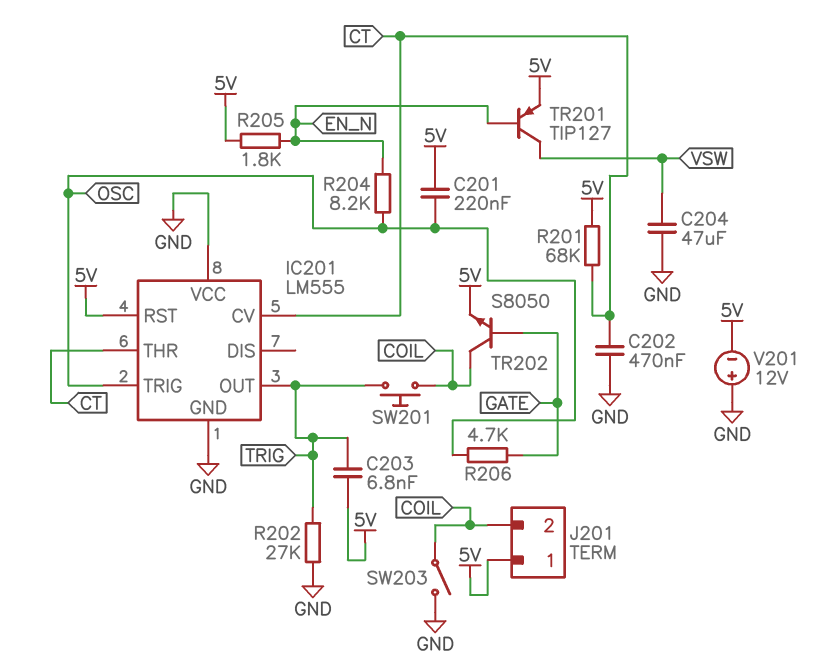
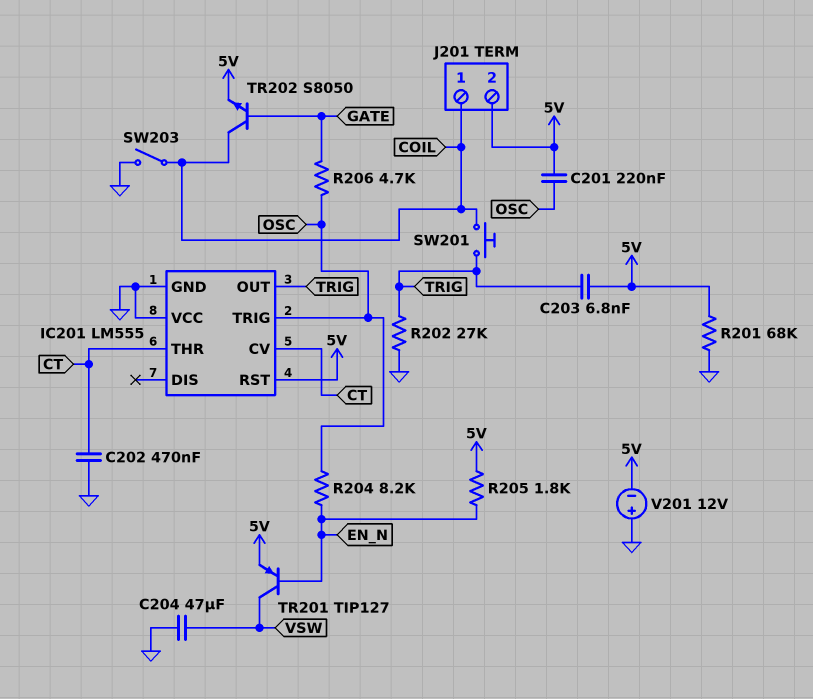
J201 pin 1: 5V -> COIL
J201 pin 2: COIL -> 5V
R201: 68k (5V, CT) -> 68k (5V, GND)

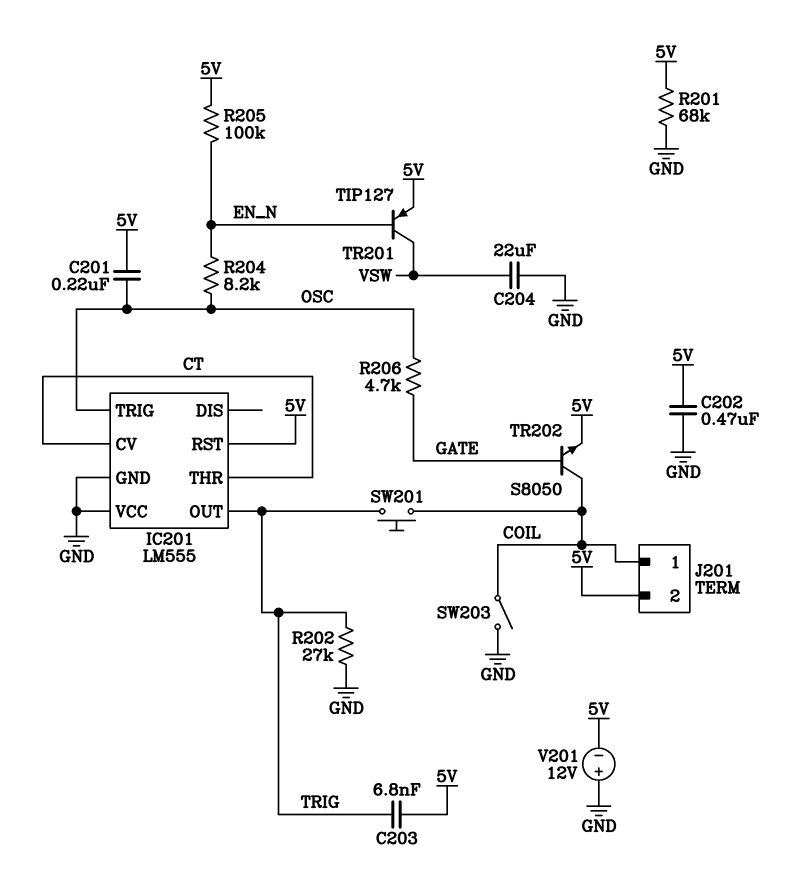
C202: 470nF (CT, GND) -> 470nF (5V, GND)
C204: 47uF (GND, VSW) -> 22uF (GND, VSW)
R205: 1.8k (5V, EN_N) -> 100k (5V, EN_N)

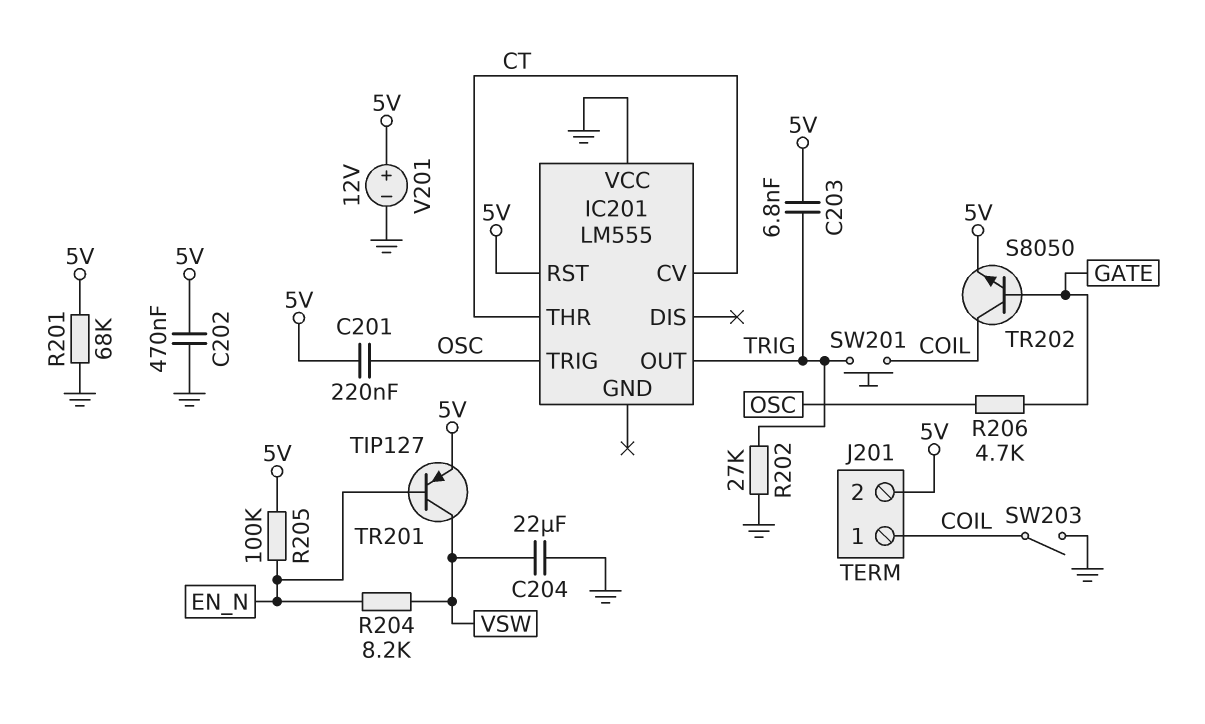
IC201 pin GND: GND -> none
R204: 8.2k (EN_N, OSC) -> 8.2k (EN_N, VSW)
V201: 12V (plus GND, minus 5V) -> 12V (plus 5V, minus GND)

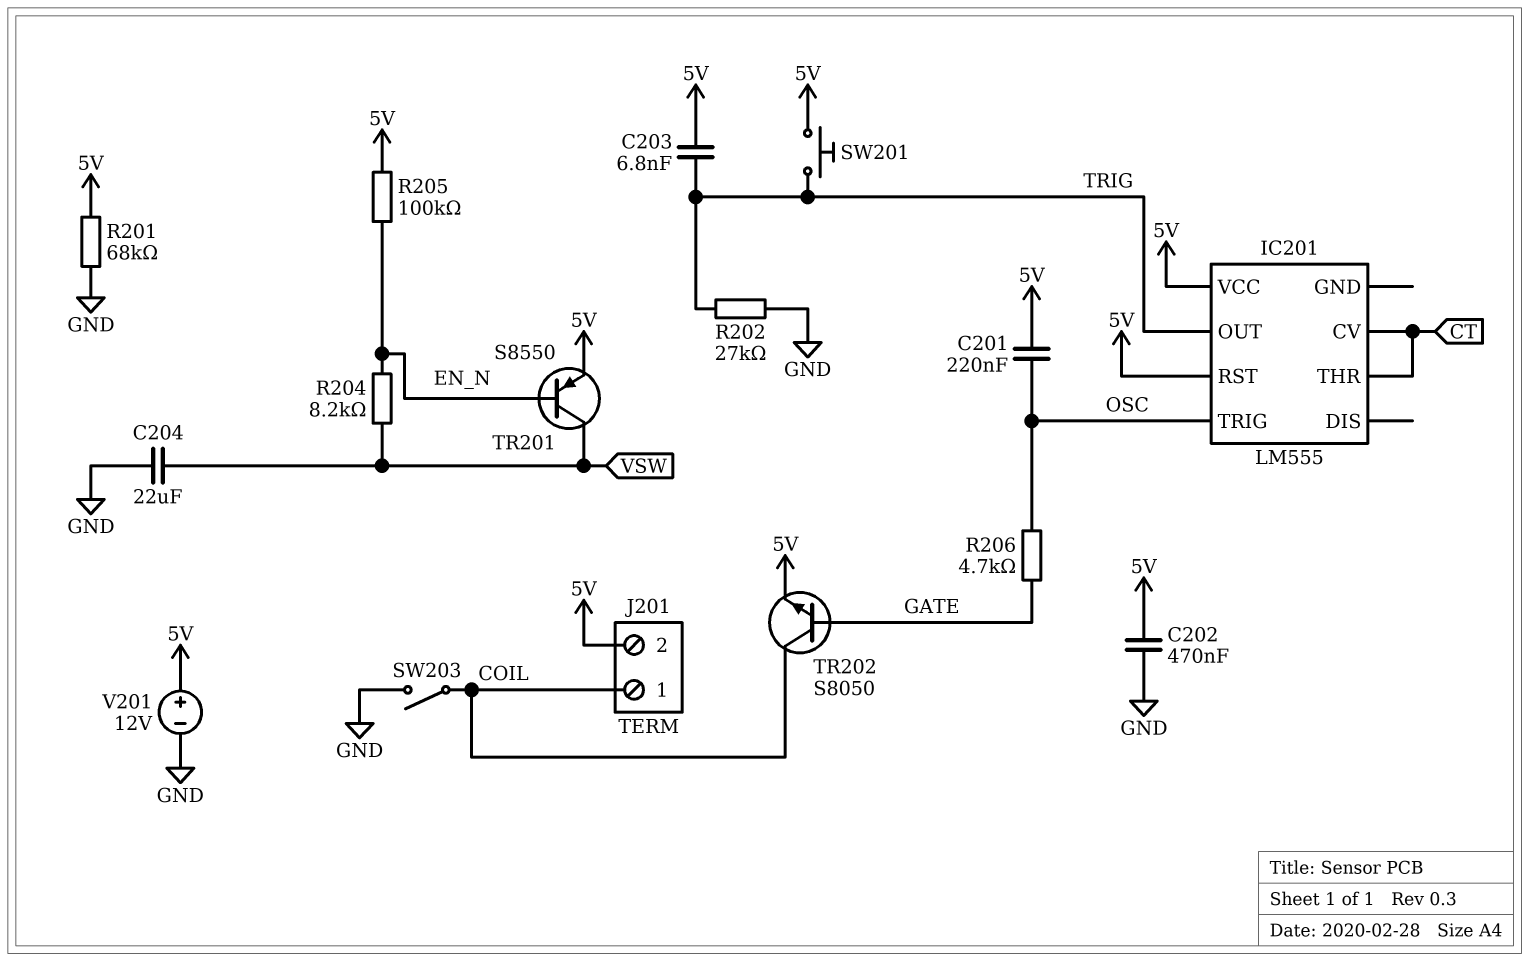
IC201 pin VCC: GND -> 5V
SW201: button (COIL, TRIG) -> button (5V, TRIG)
TR201: PNP TIP127 (B EN_N, C VSW, E 5V) -> PNP S8550 (B EN_N, C VSW, E 5V)

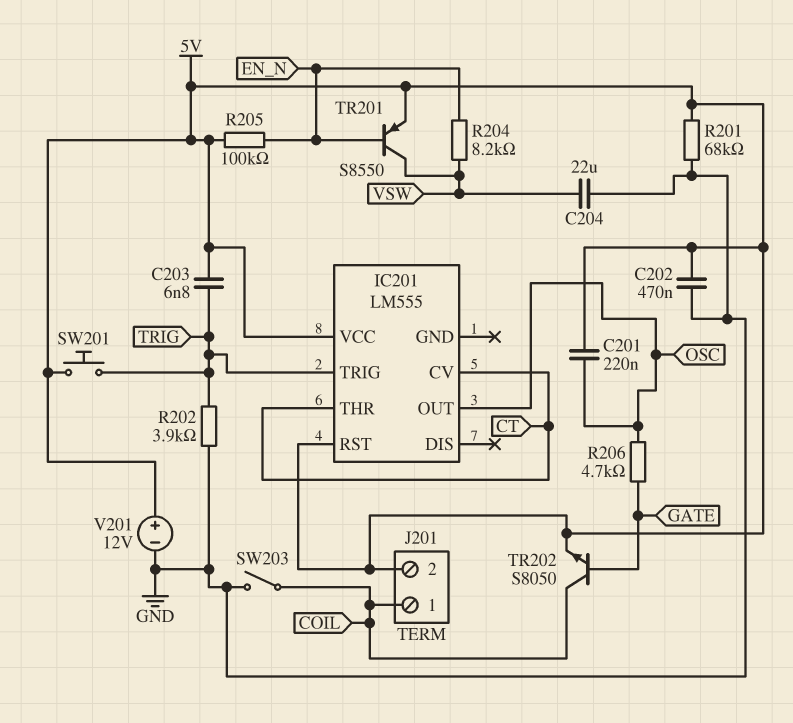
IC201 pin OUT: TRIG -> OSC
IC201 pin TRIG: OSC -> TRIG
R202: 27k (GND, TRIG) -> 3.9k (GND, TRIG)

